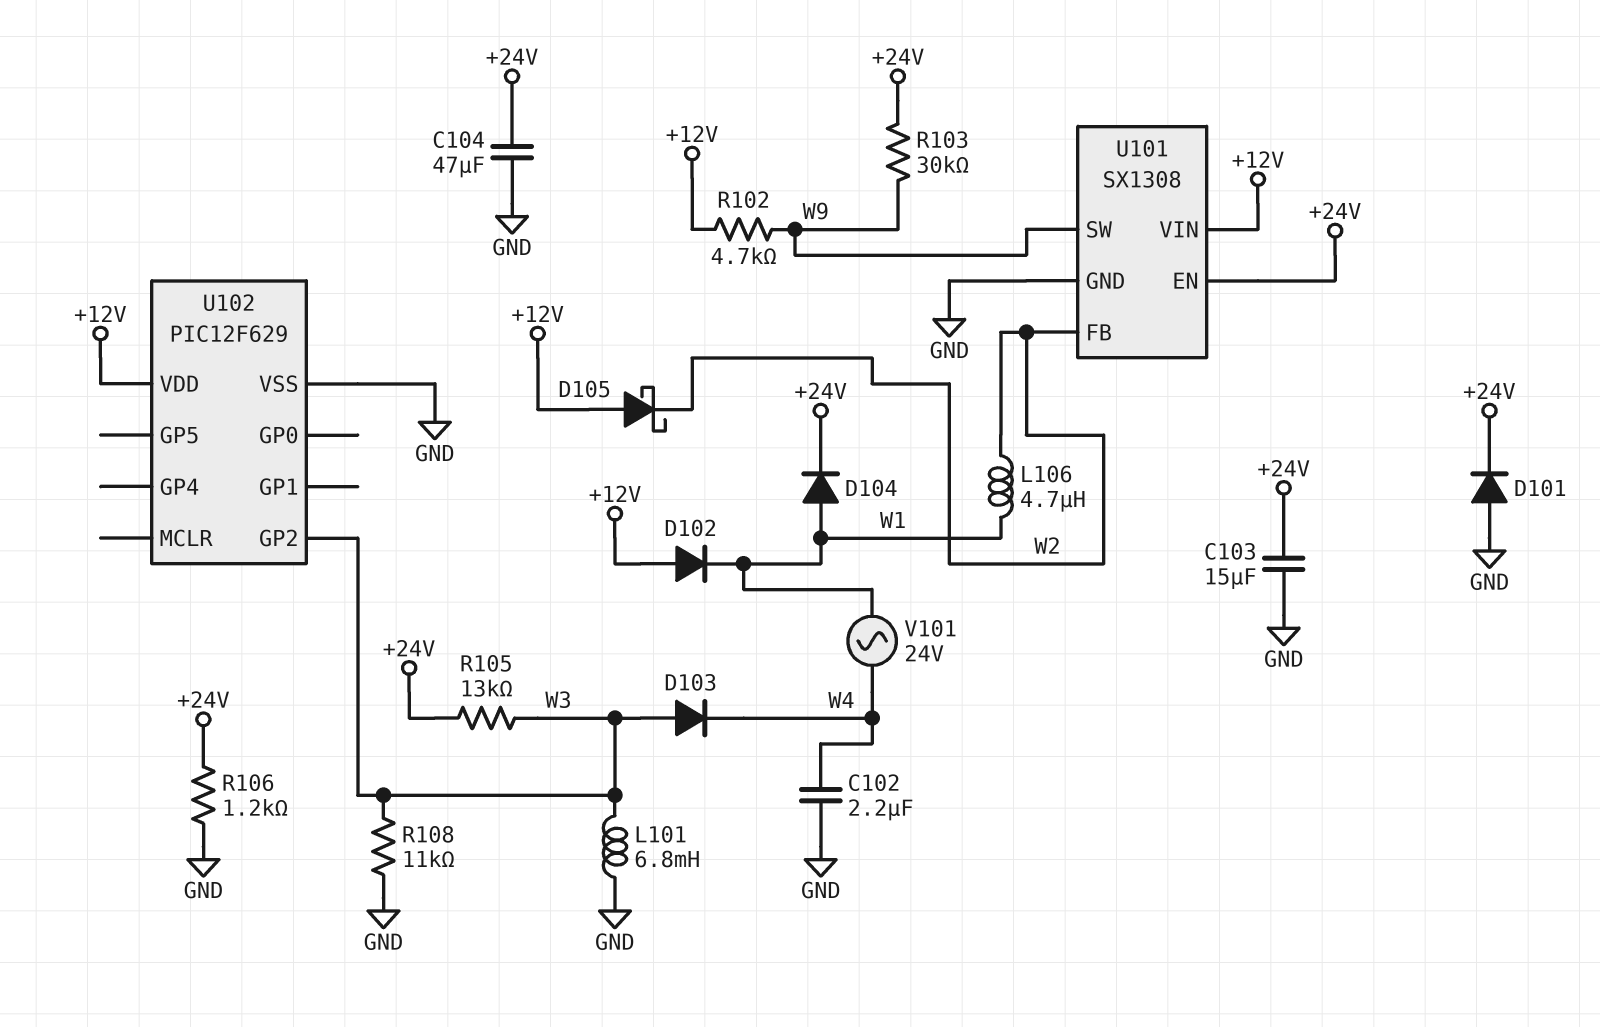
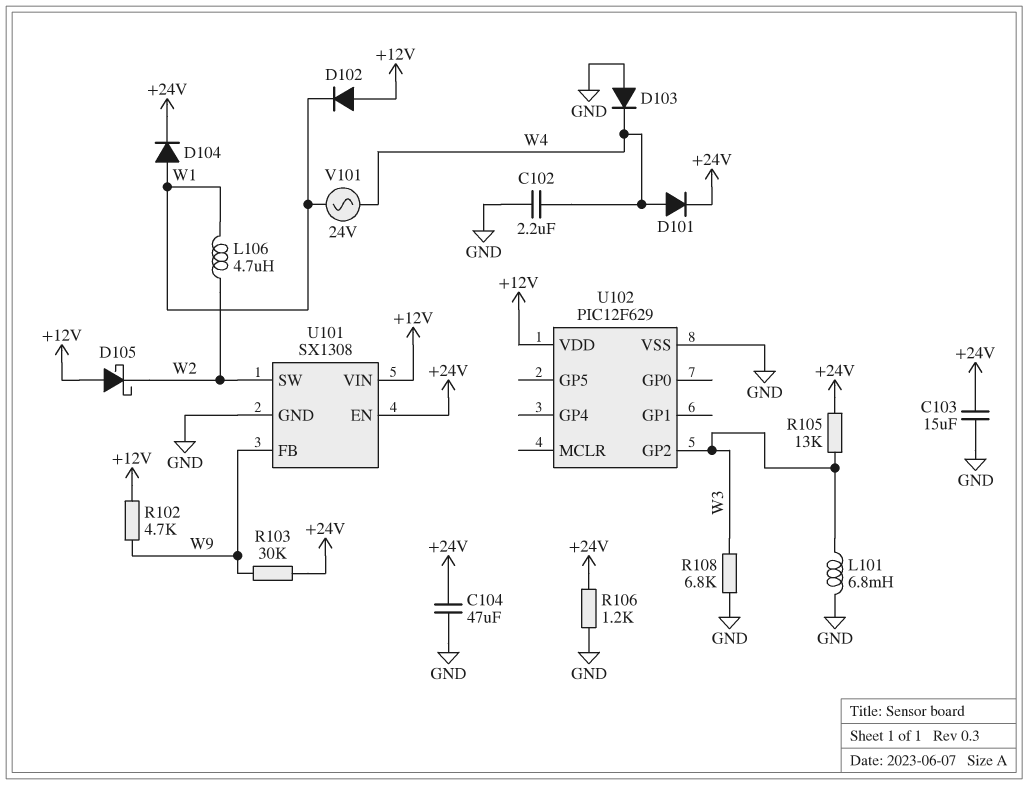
D101: diode (A GND, K +24V) -> diode (A W4, K +24V)
D103: diode (A W3, K W4) -> diode (A GND, K W4)
R108: 11k (GND, W3) -> 6.8k (GND, W3)
U101 pin FB: W2 -> W9
U101 pin SW: W9 -> W2

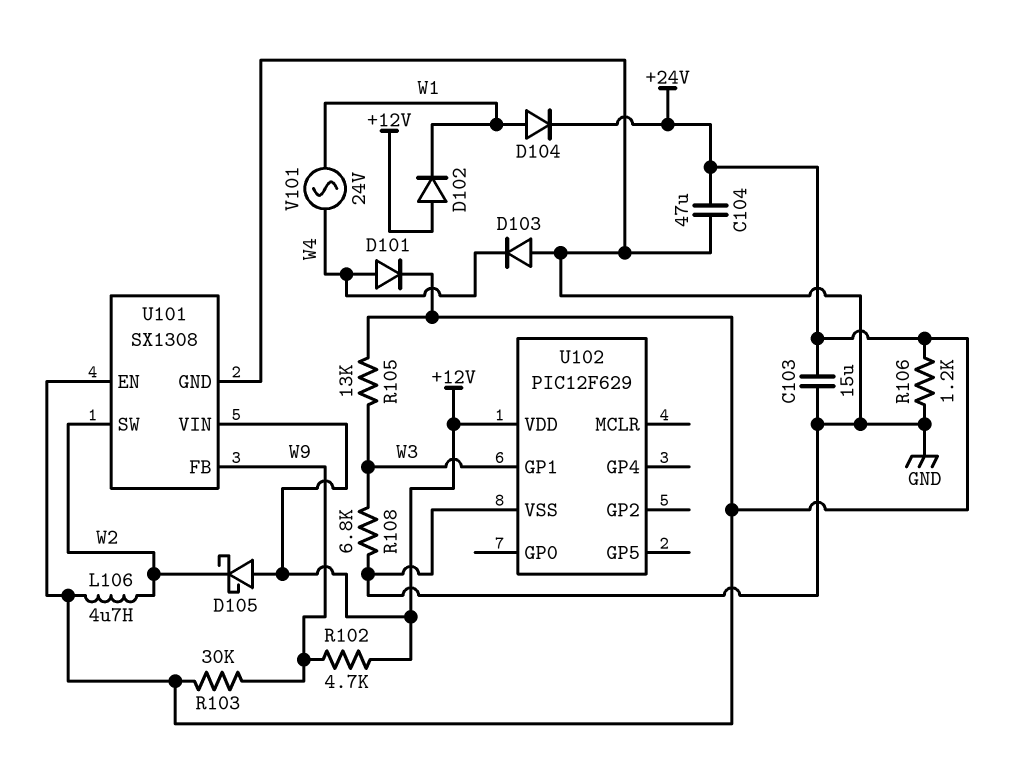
C102: 2.2uF (GND, W4) -> none
L101: 6.8mH (GND, W3) -> none
L106: 4.7uH (W1, W2) -> 4.7uH (+24V, W2)
U102 pin GP1: none -> W3
U102 pin GP2: W3 -> none

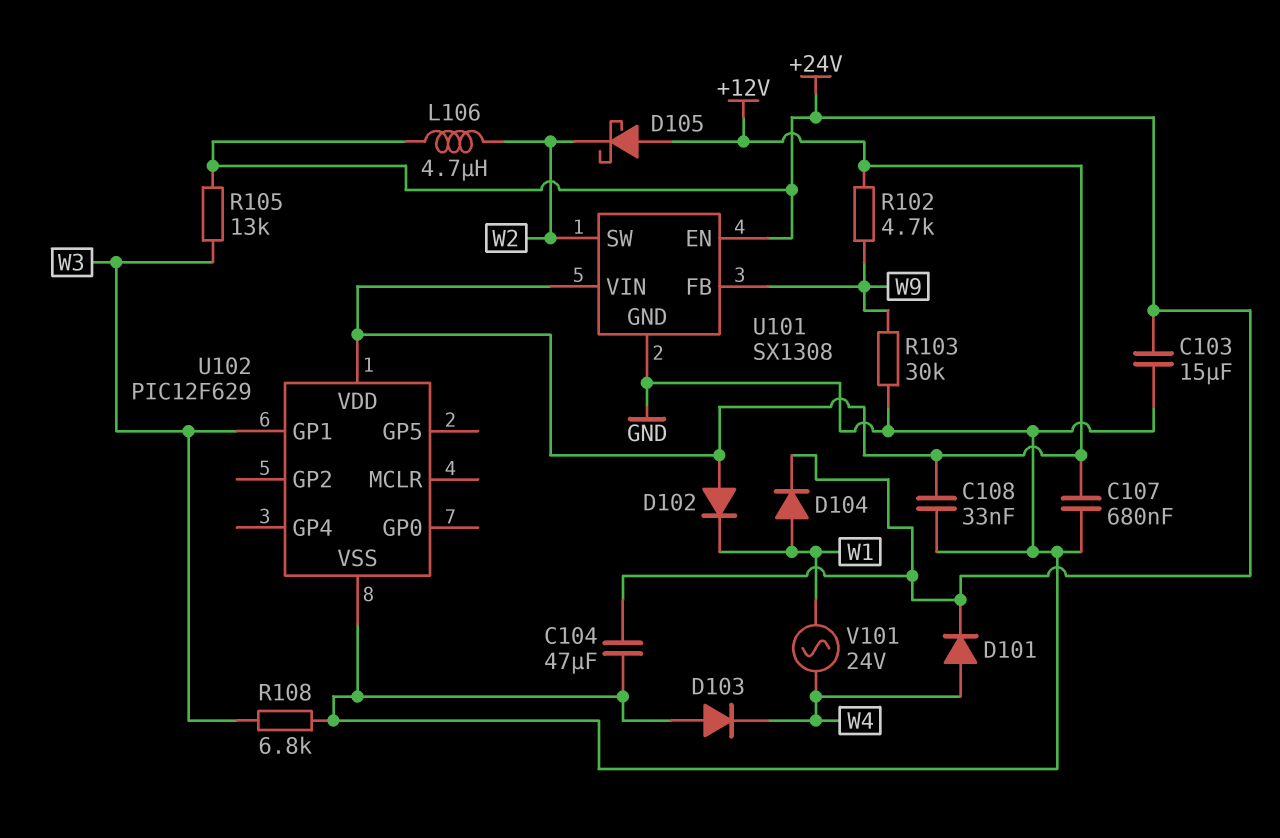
C107: none -> 680nF (+12V, GND)
C108: none -> 33nF (+12V, GND)
R103: 30k (+24V, W9) -> 30k (GND, W9)
R106: 1.2k (+24V, GND) -> none

